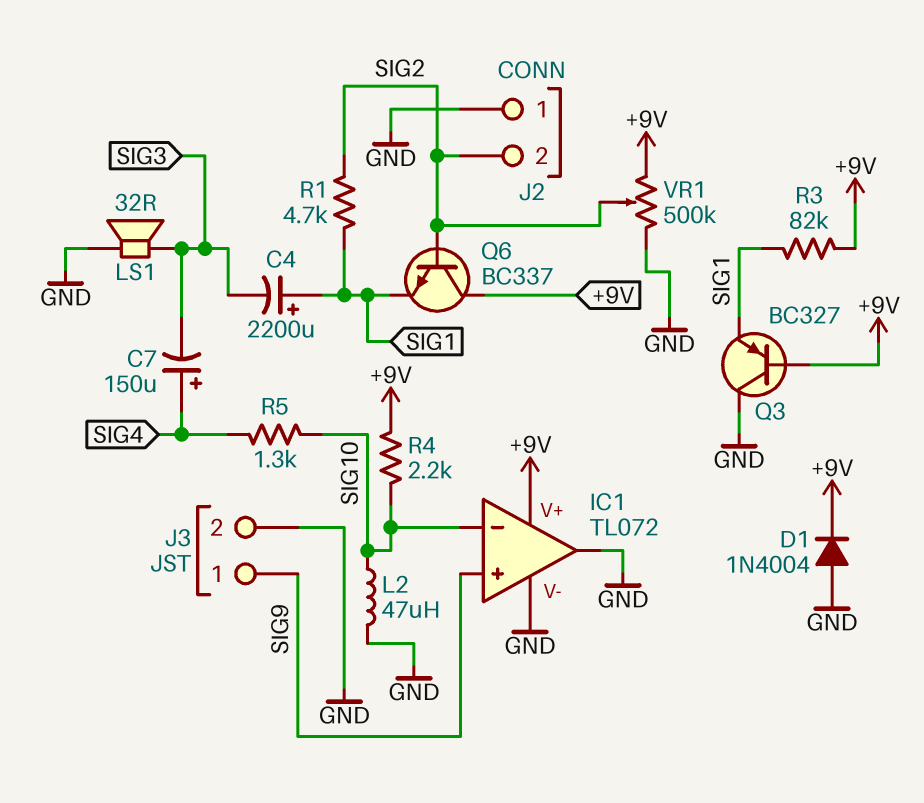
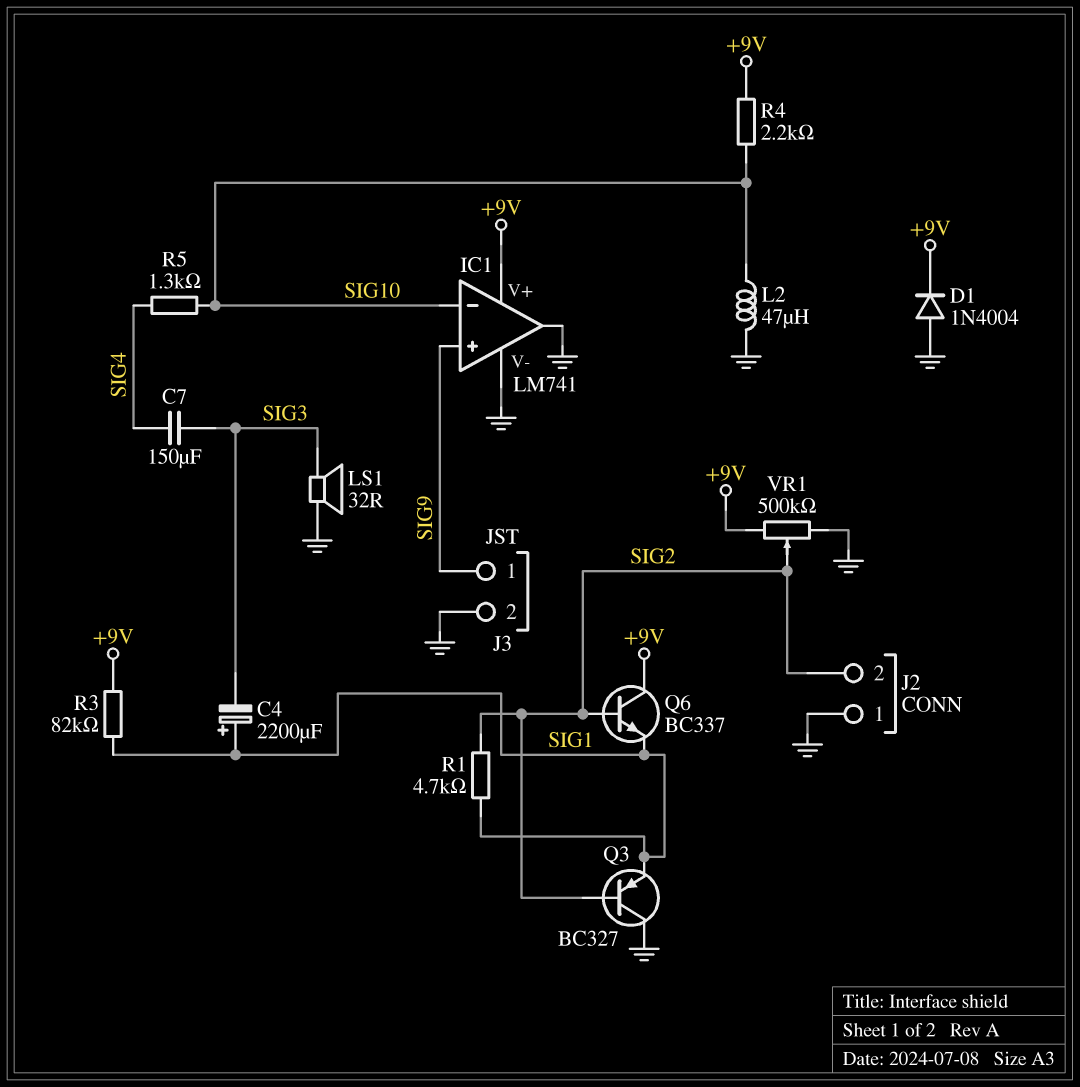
C7: 150uF (plus SIG4, minus SIG3) -> 150uF (SIG3, SIG4)
IC1: TL072 -> LM741
Q3: PNP BC327 (B +9V, C GND, E SIG1) -> PNP BC327 (B SIG2, C GND, E SIG1)

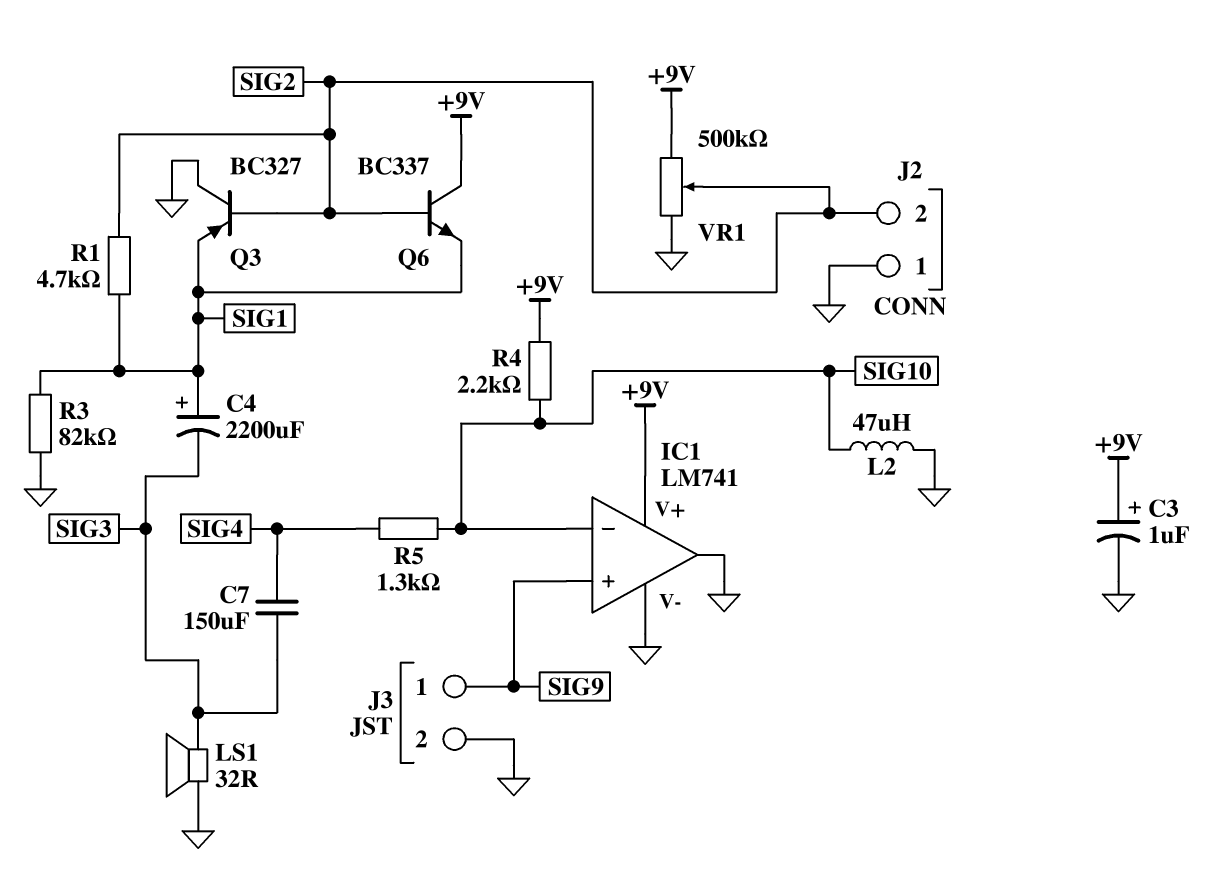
C3: none -> 1uF (plus +9V, minus GND)
D1: diode 1N4004 (A GND, K +9V) -> none
R3: 82k (+9V, SIG1) -> 82k (GND, SIG1)

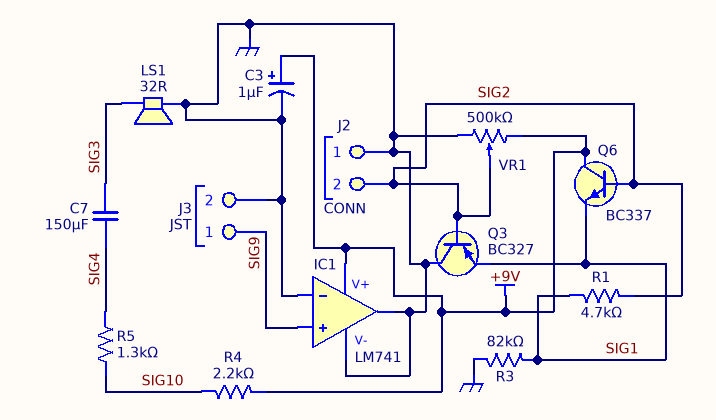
C4: 2200uF (plus SIG1, minus SIG3) -> none
IC1 pin in-: SIG10 -> GND
L2: 47uH (GND, SIG10) -> none

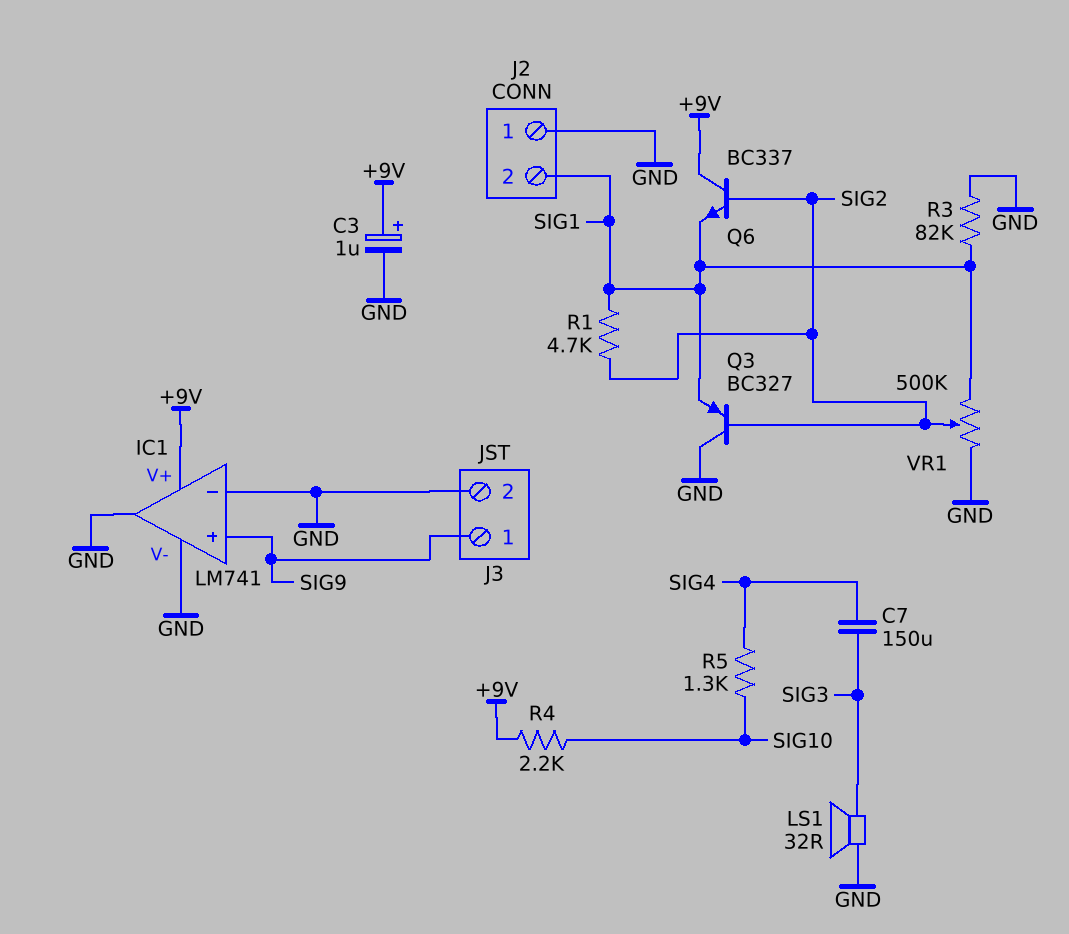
J2 pin 2: SIG2 -> SIG1
VR1: 500k (+9V, GND, wiper SIG2) -> 500k (GND, SIG1, wiper SIG2)

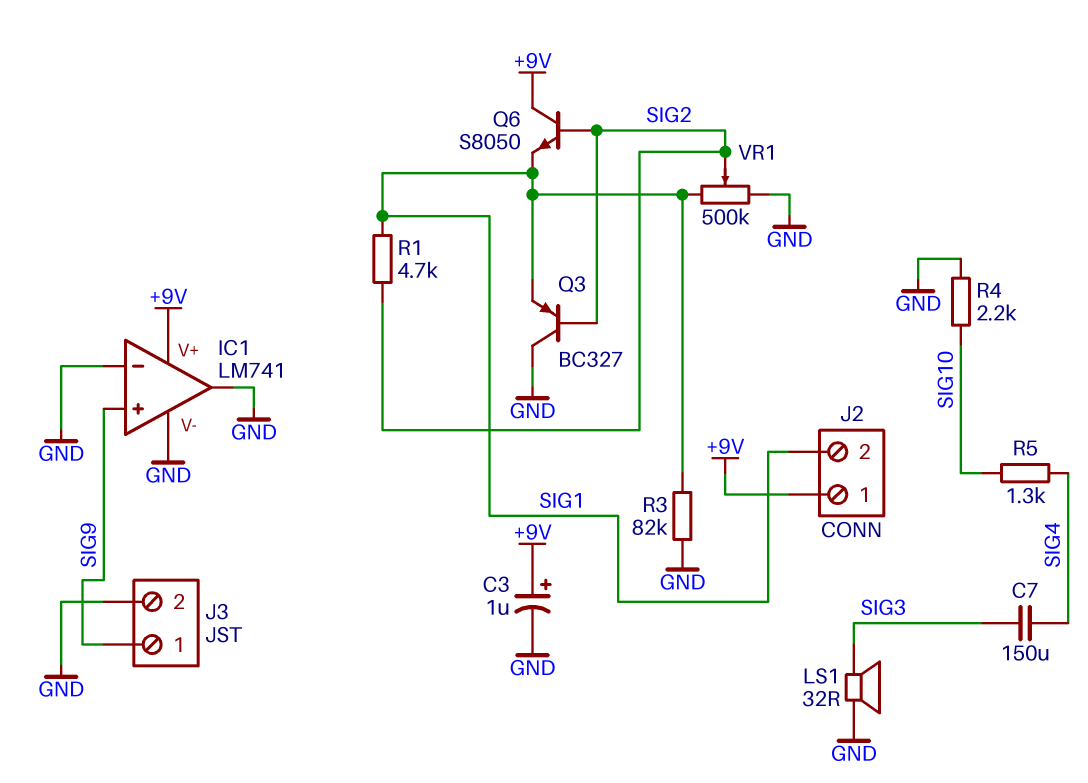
J2 pin 1: GND -> +9V
Q6: NPN BC337 (B SIG2, C +9V, E SIG1) -> NPN S8050 (B SIG2, C +9V, E SIG1)
R4: 2.2k (+9V, SIG10) -> 2.2k (GND, SIG10)

